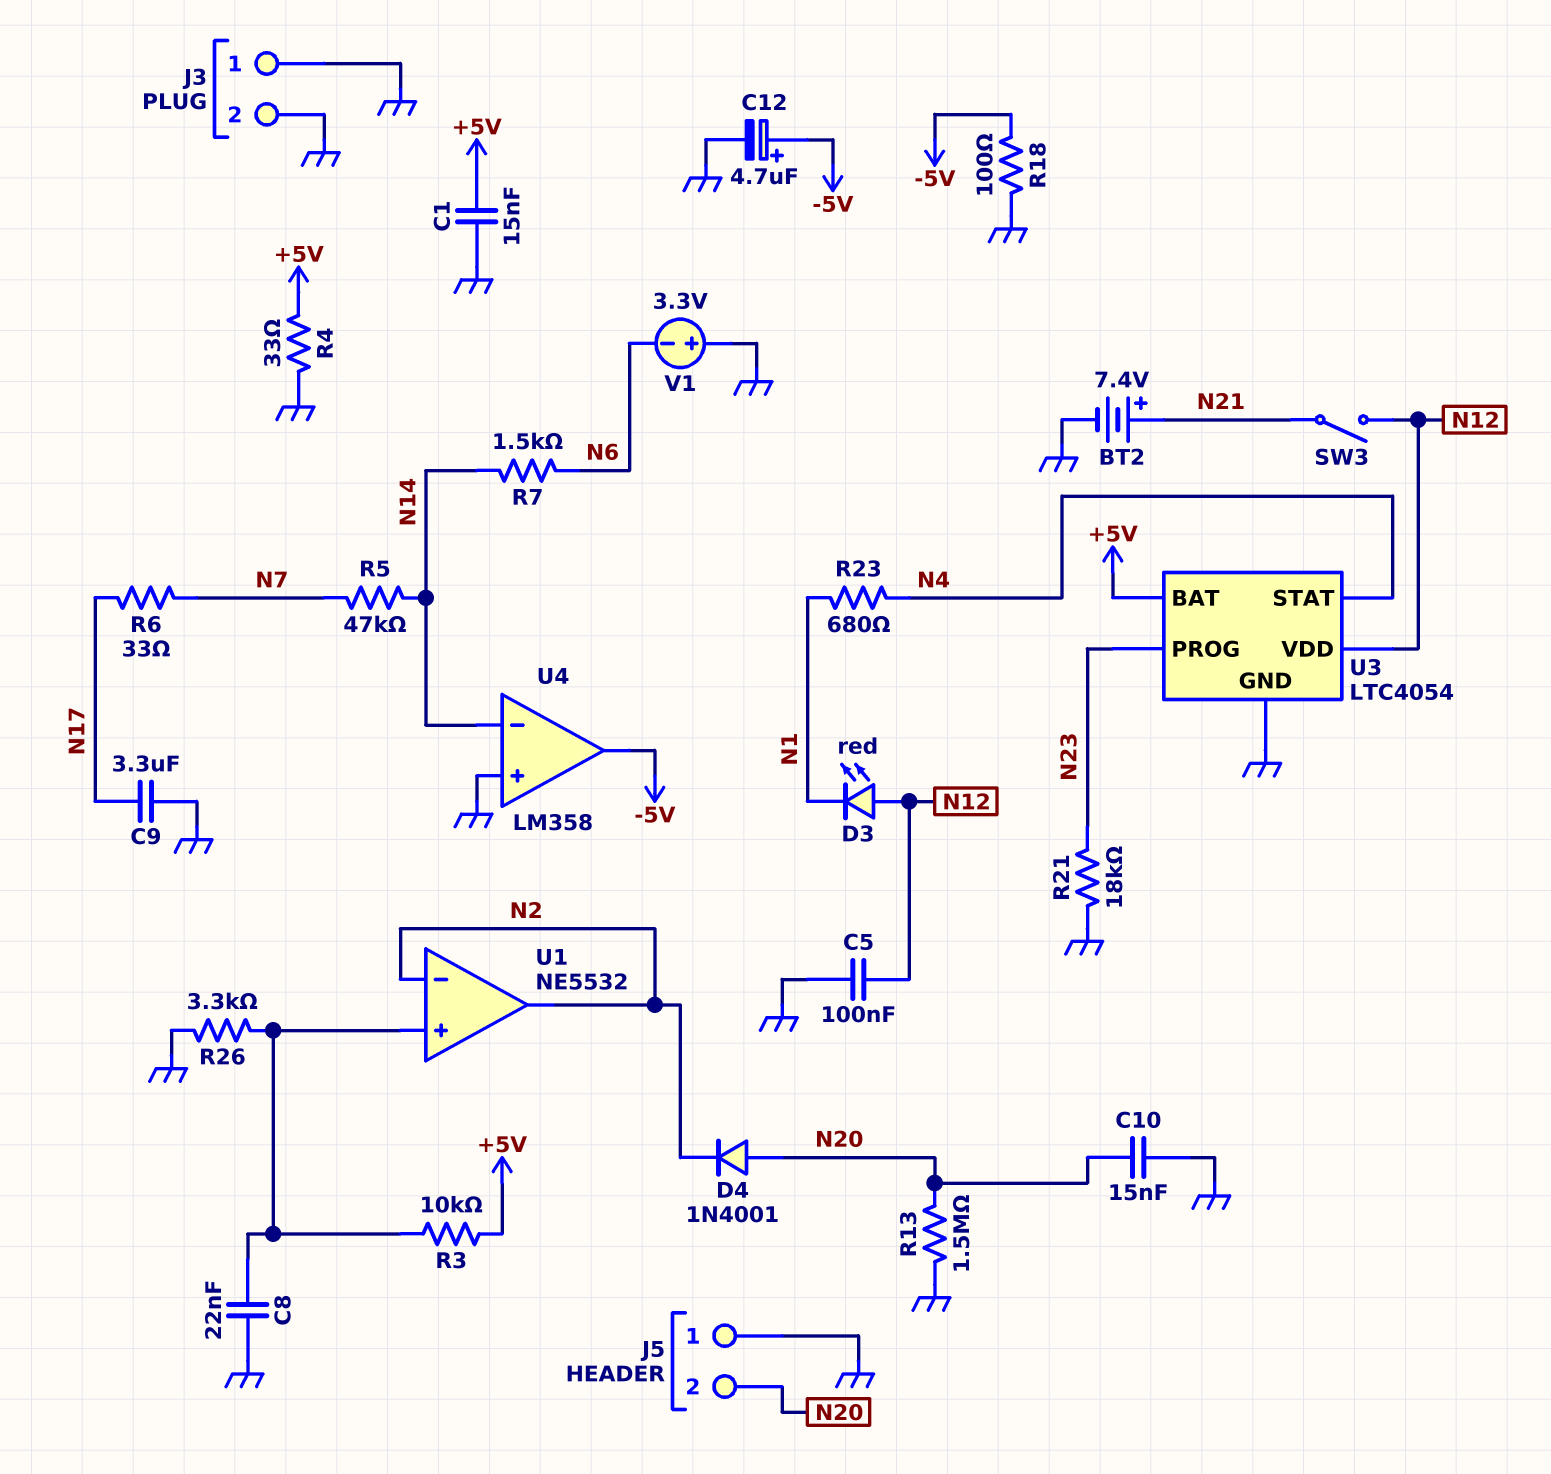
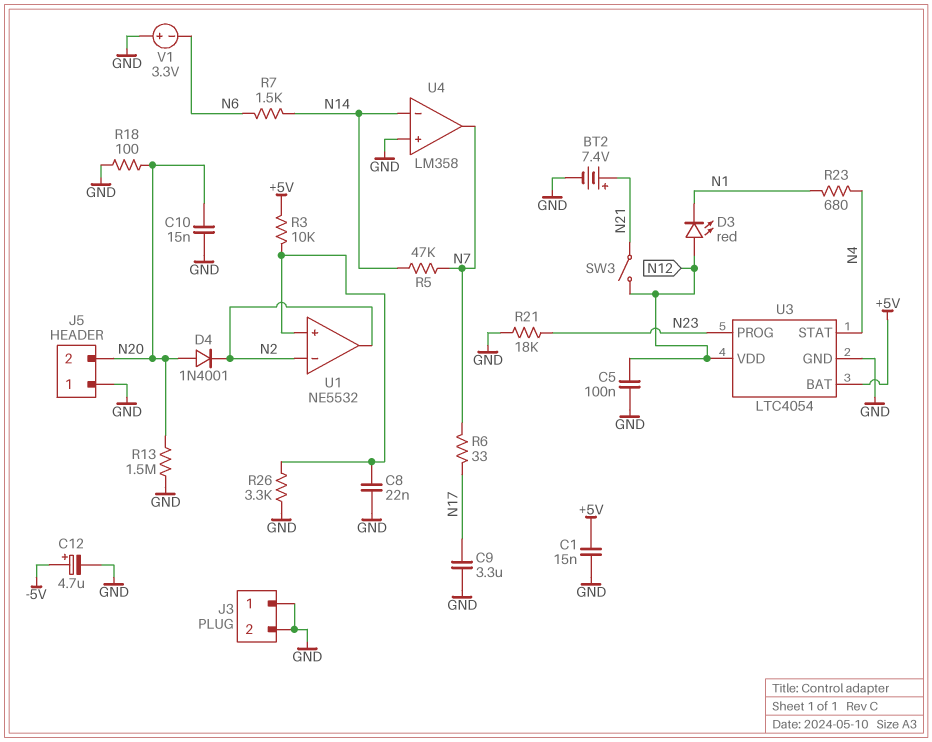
R4: 33 (+5V, GND) -> none
R18: 100 (-5V, GND) -> 100 (GND, N20)
U4 pin out: -5V -> N7

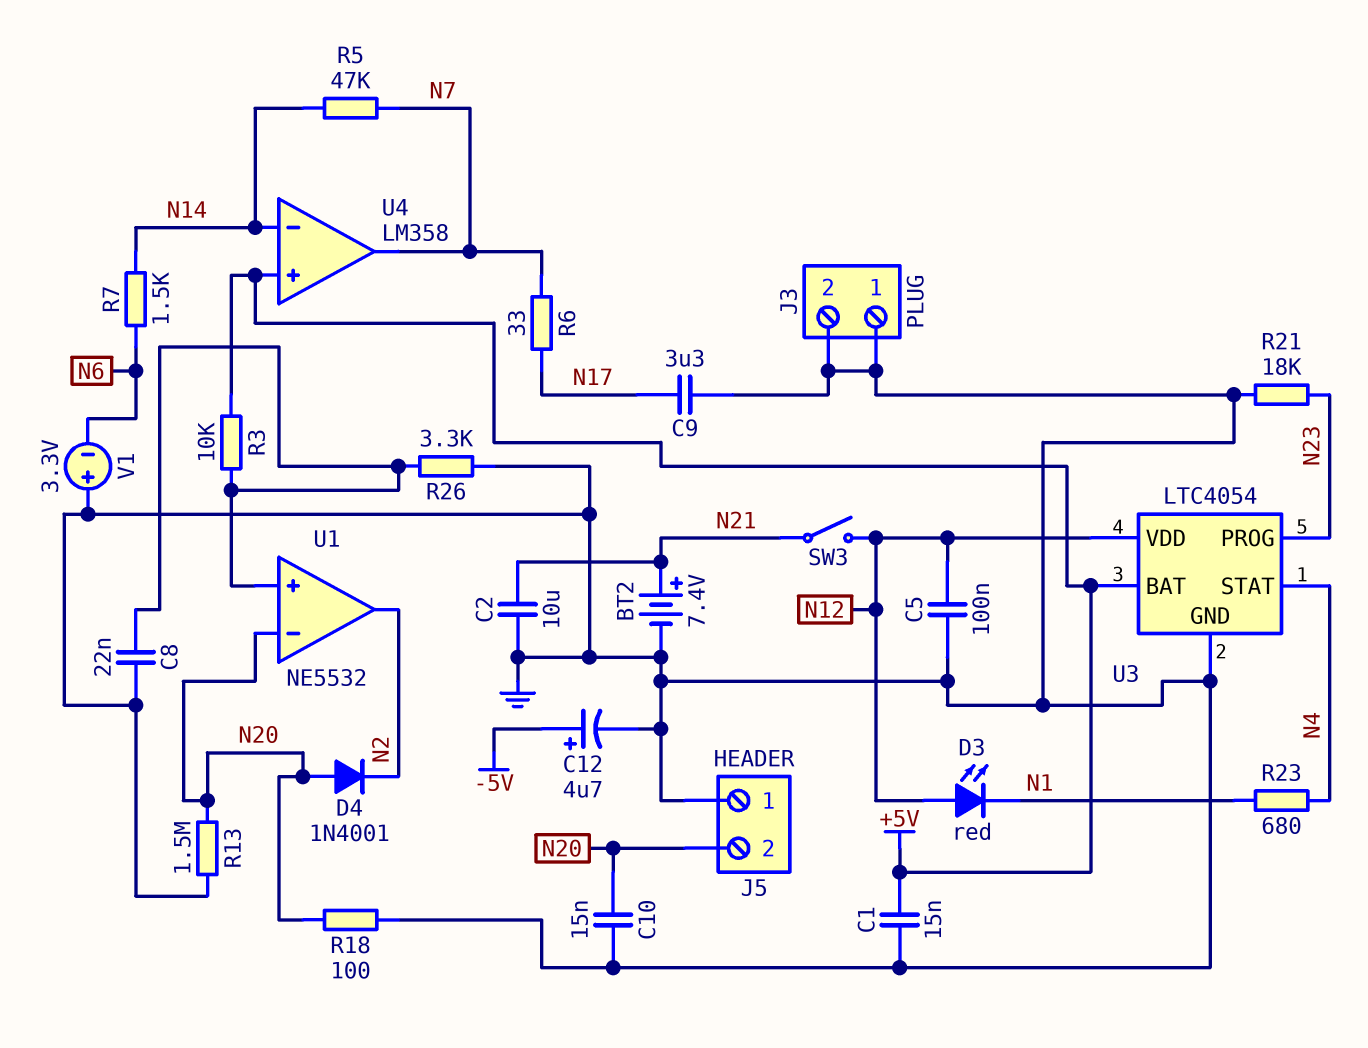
C2: none -> 10uF (GND, N21)
U1 pin in-: N2 -> N20
U4 pin in+: GND -> +5V

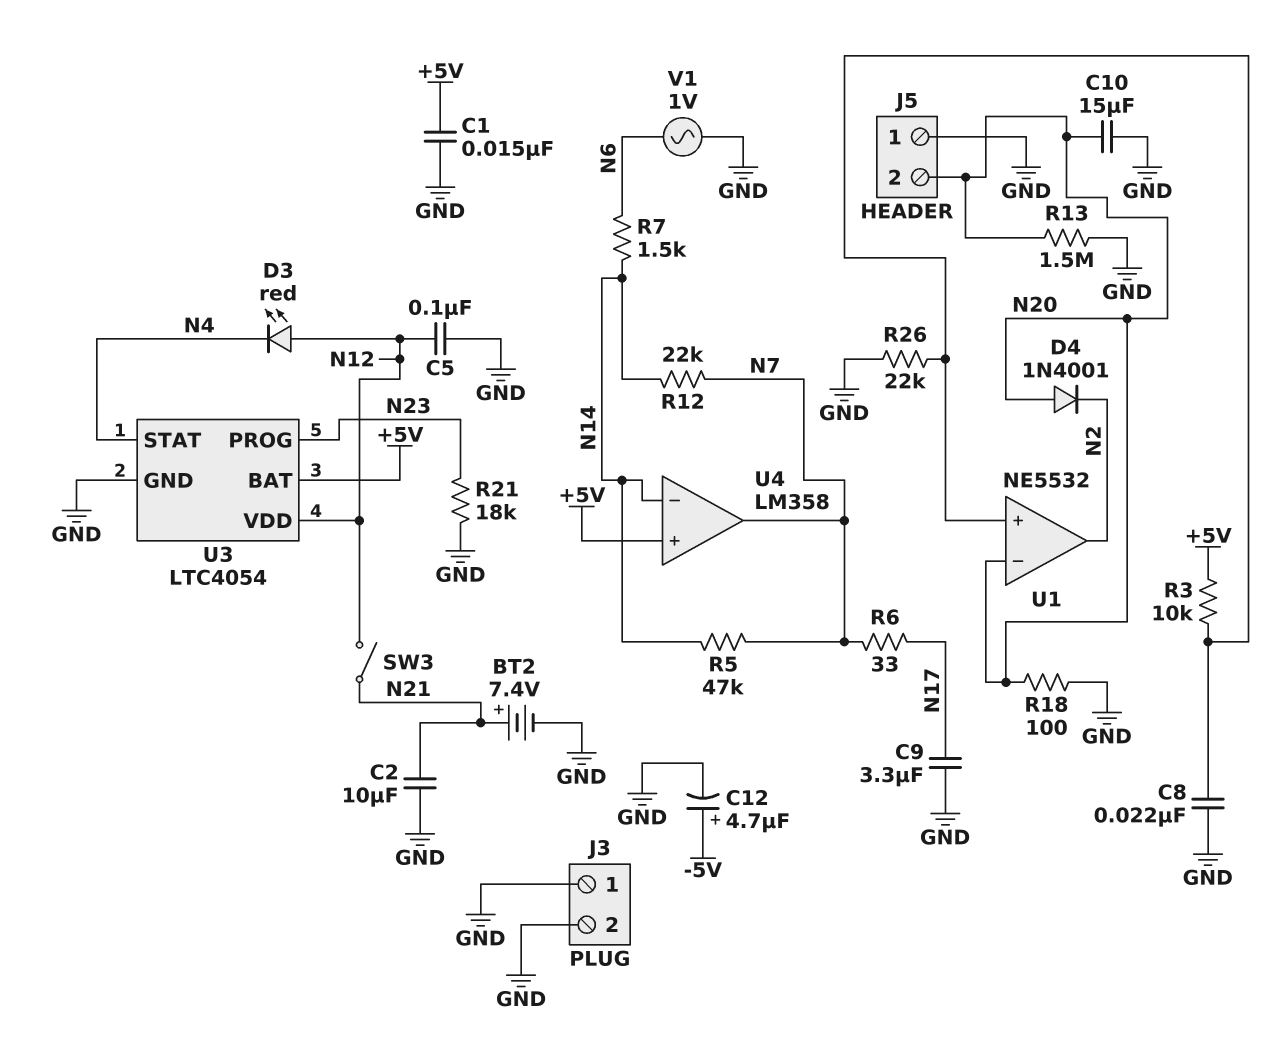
C10: 15nF (GND, N20) -> 15uF (GND, N20)
D3: LED red (A N12, K N1) -> LED red (A N12, K N4)
R12: none -> 22k (N7, N14)
R23: 680 (N1, N4) -> none
R26: 3.3k (GND, U1/in+) -> 22k (GND, U1/in+)
V1: 3.3V (plus GND, minus N6) -> AC 1V (GND, N6)

